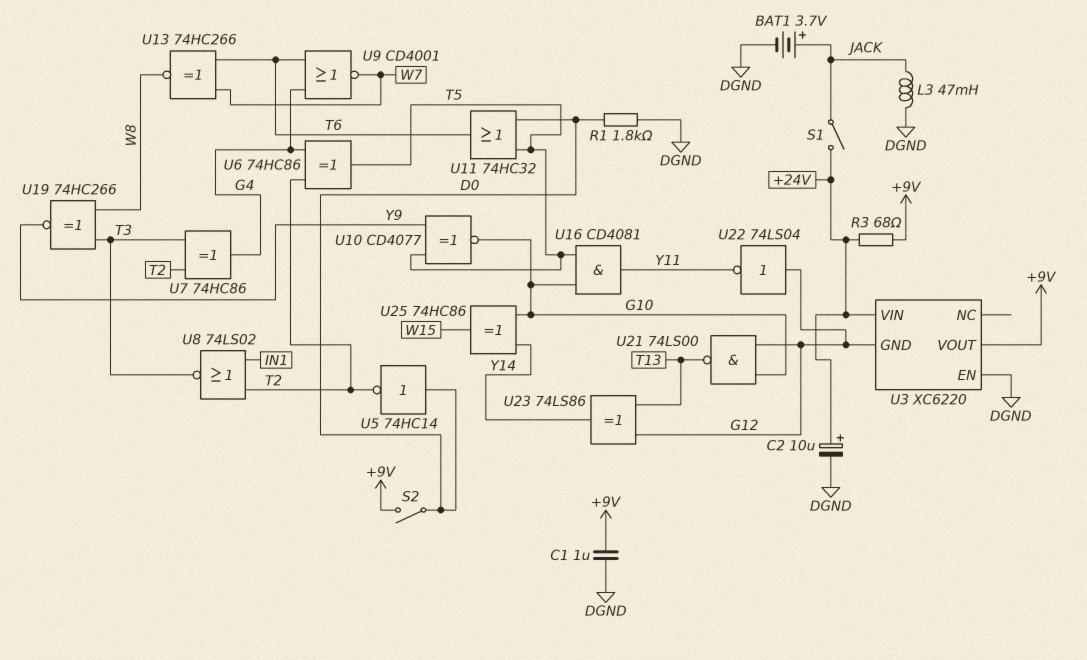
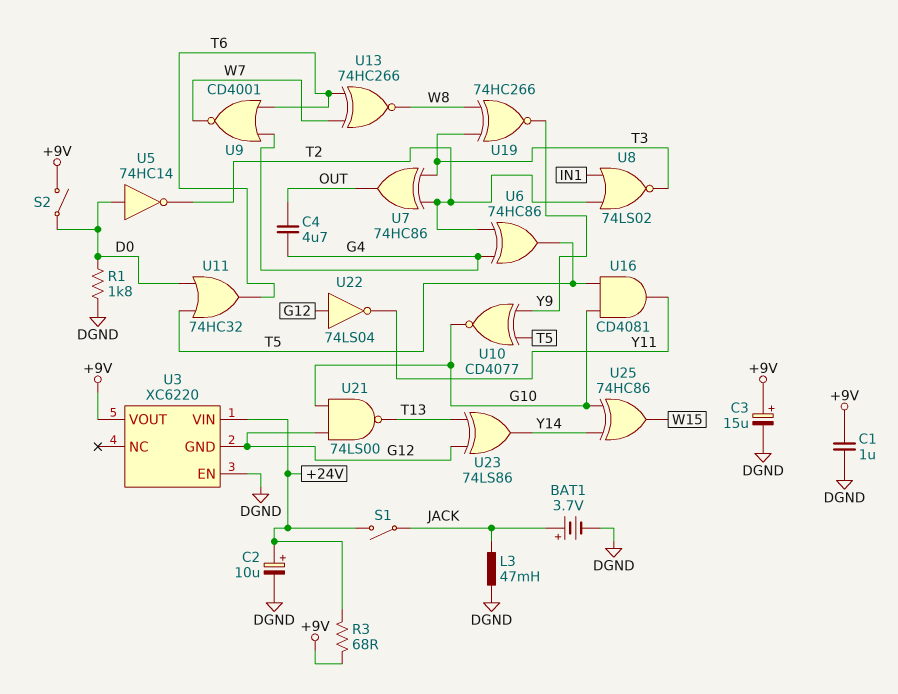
C3: none -> 15uF (plus +9V, minus DGND)
C4: none -> 4.7uF (G4, OUT)
U7: XOR 74HC86 (in T2, in T3, out G4) -> XOR 74HC86 (in T2, in T3, out OUT)

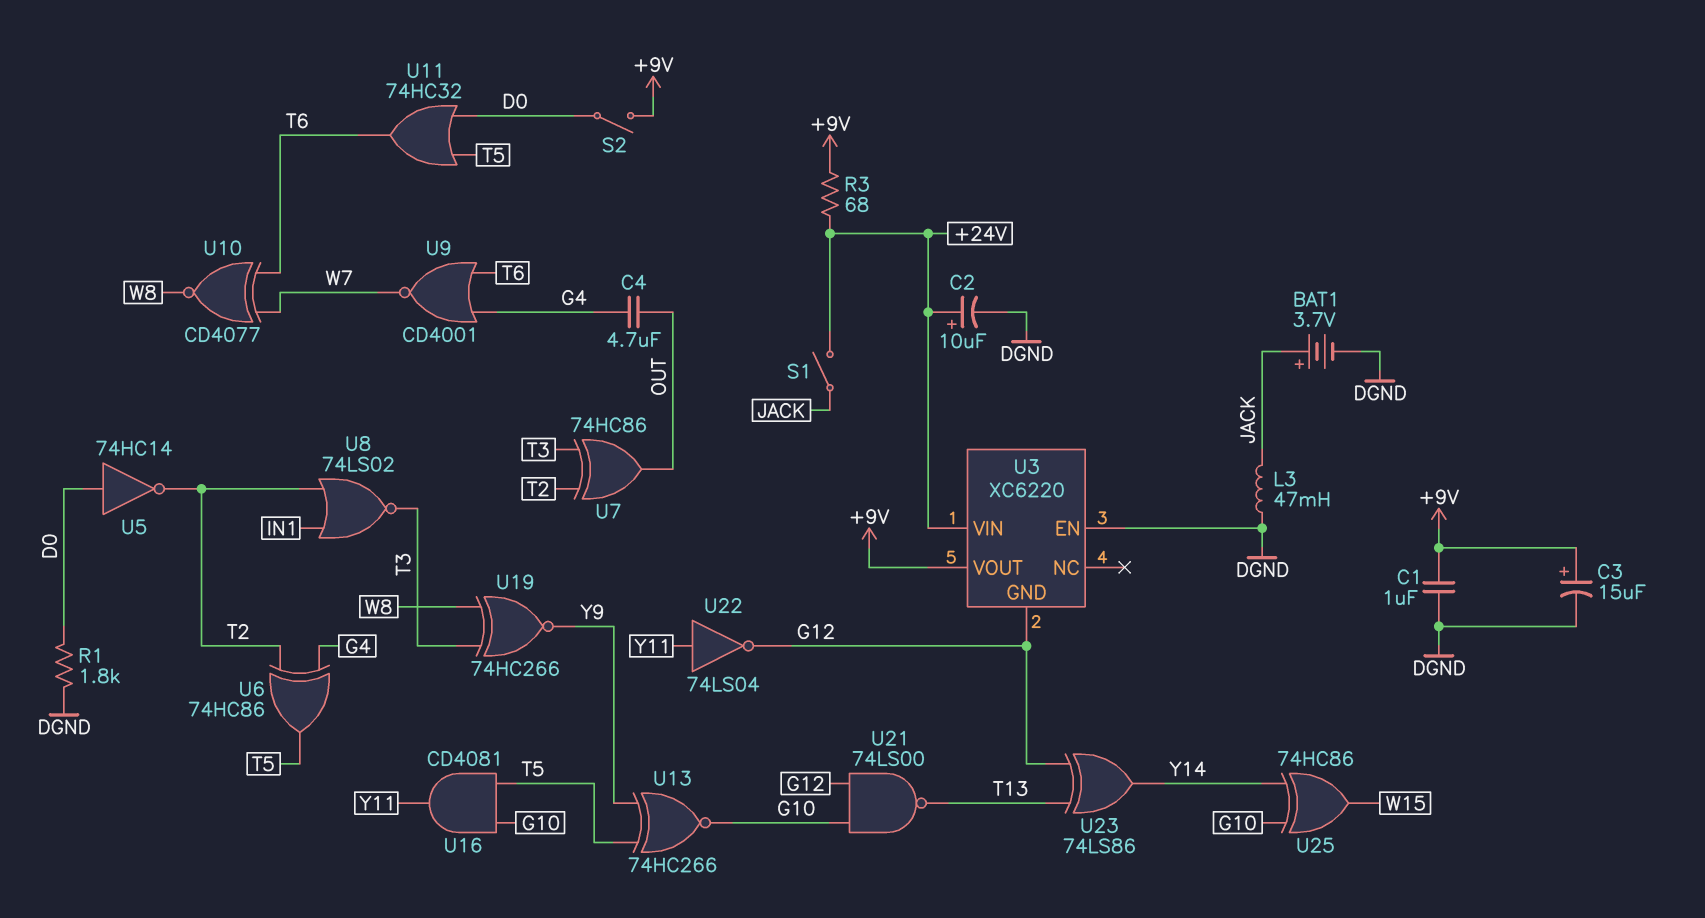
U10: XNOR CD4077 (in T5, in Y9, out G10) -> XNOR CD4077 (in T6, in W7, out W8)
U13: XNOR 74HC266 (in T6, in W7, out W8) -> XNOR 74HC266 (in T5, in Y9, out G10)
U22: NOT 74LS04 (in G12, out Y11) -> NOT 74LS04 (in Y11, out G12)

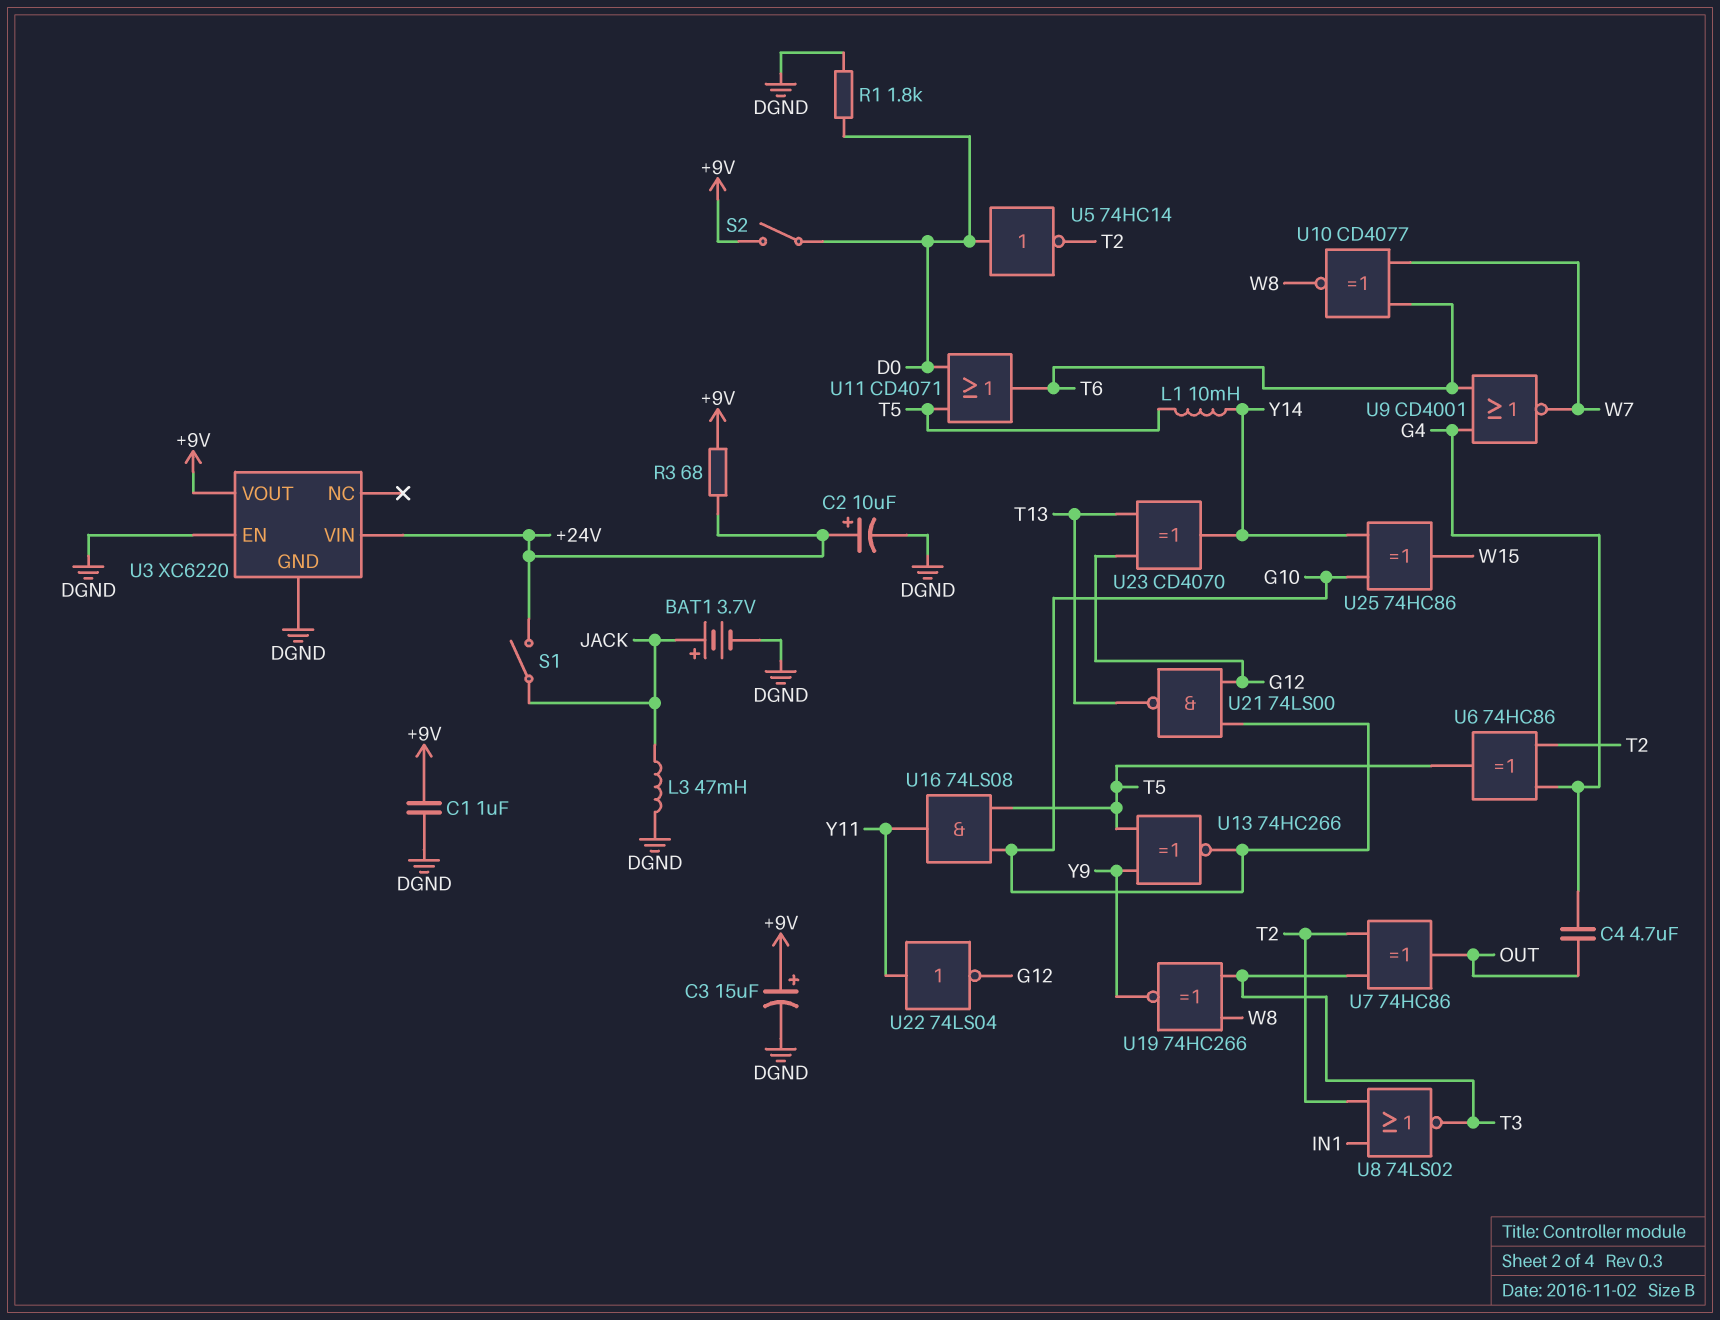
L1: none -> 10mH (T5, Y14)
U3 pin GND: G12 -> DGND
U11: OR 74HC32 (in D0, in T5, out T6) -> OR CD4071 (in D0, in T5, out T6)
U16: AND CD4081 (in G10, in T5, out Y11) -> AND 74LS08 (in G10, in T5, out Y11)
U23: XOR 74LS86 (in G12, in T13, out Y14) -> XOR CD4070 (in G12, in T13, out Y14)

